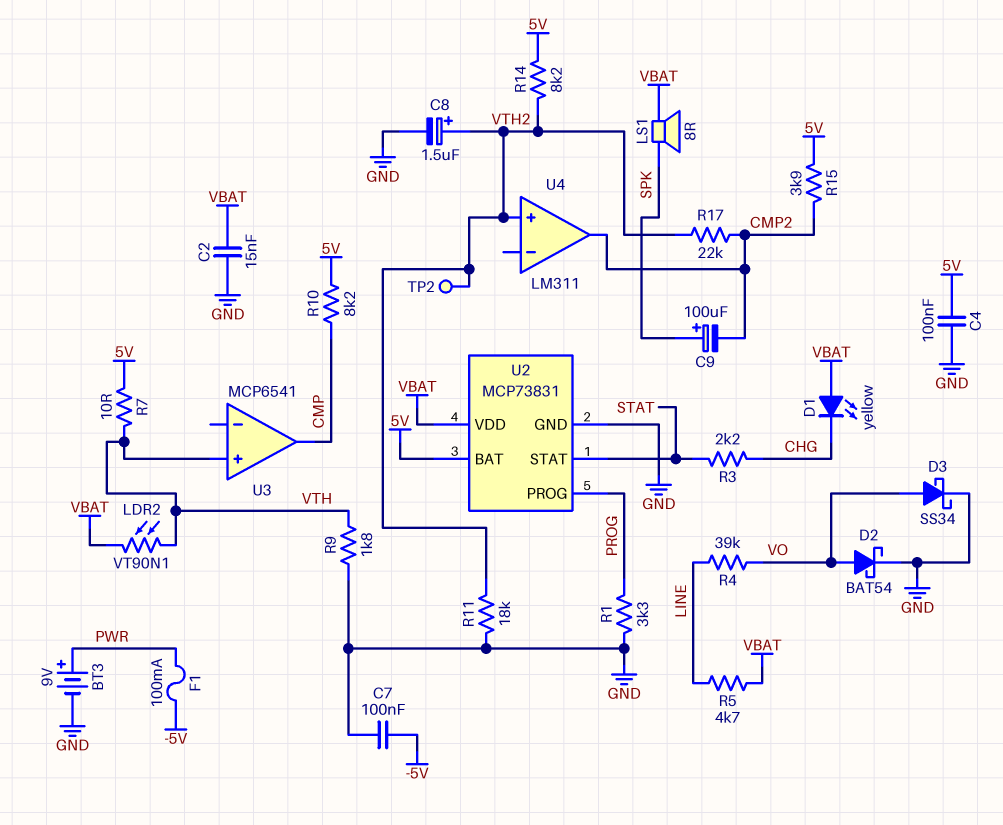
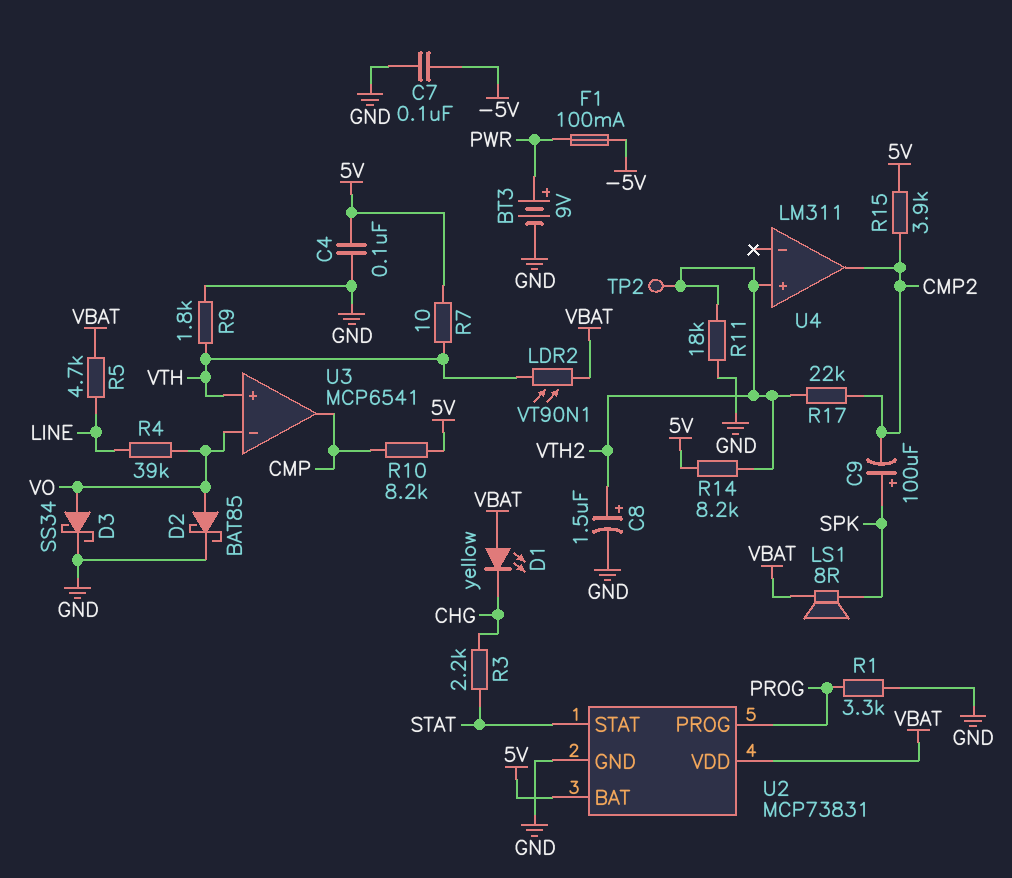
C2: 15nF (GND, VBAT) -> none
D2: schottky BAT54 (A VO, K GND) -> schottky BAT85 (A VO, K GND)
U3 pin in-: none -> VO

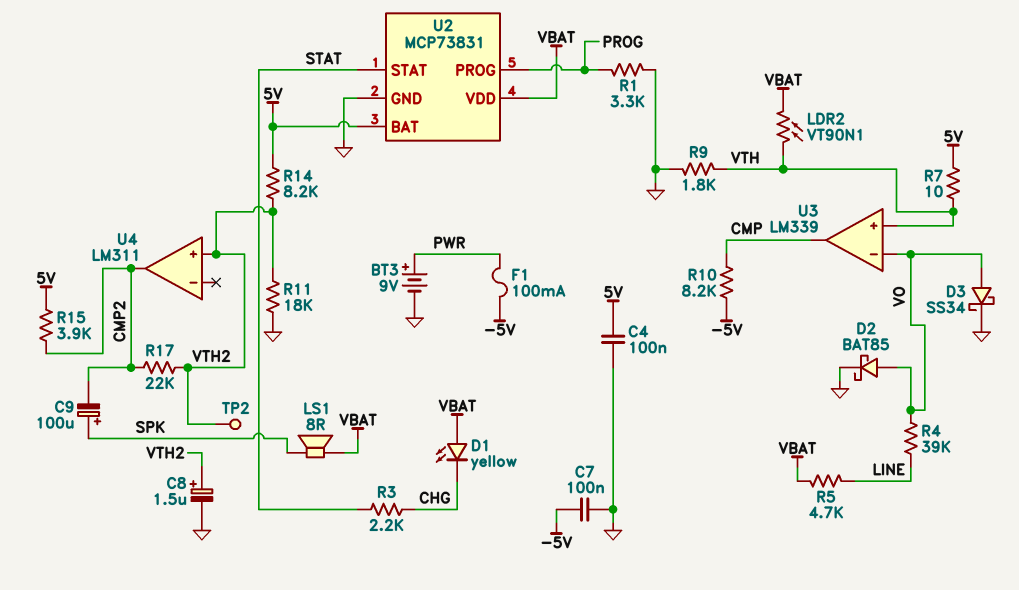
R10: 8.2k (5V, CMP) -> 8.2k (-5V, CMP)
U3: MCP6541 -> LM339

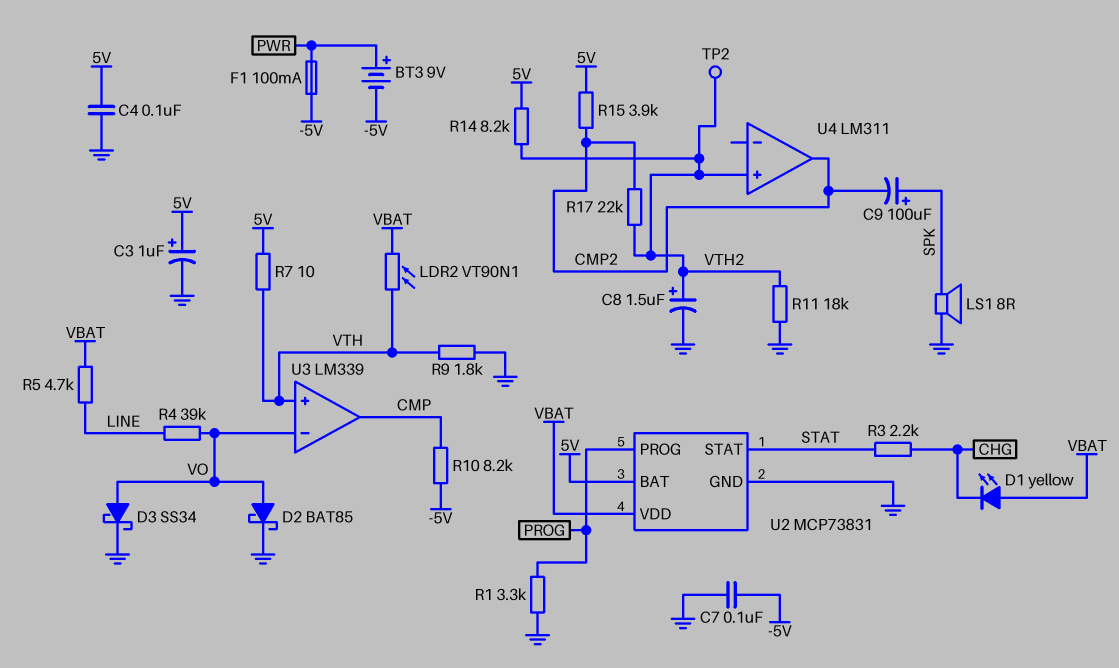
BT3: 9V (plus PWR, minus GND) -> 9V (plus PWR, minus -5V)
C3: none -> 1uF (plus 5V, minus GND)
LS1: speaker 8R (SPK, VBAT) -> speaker 8R (GND, SPK)

